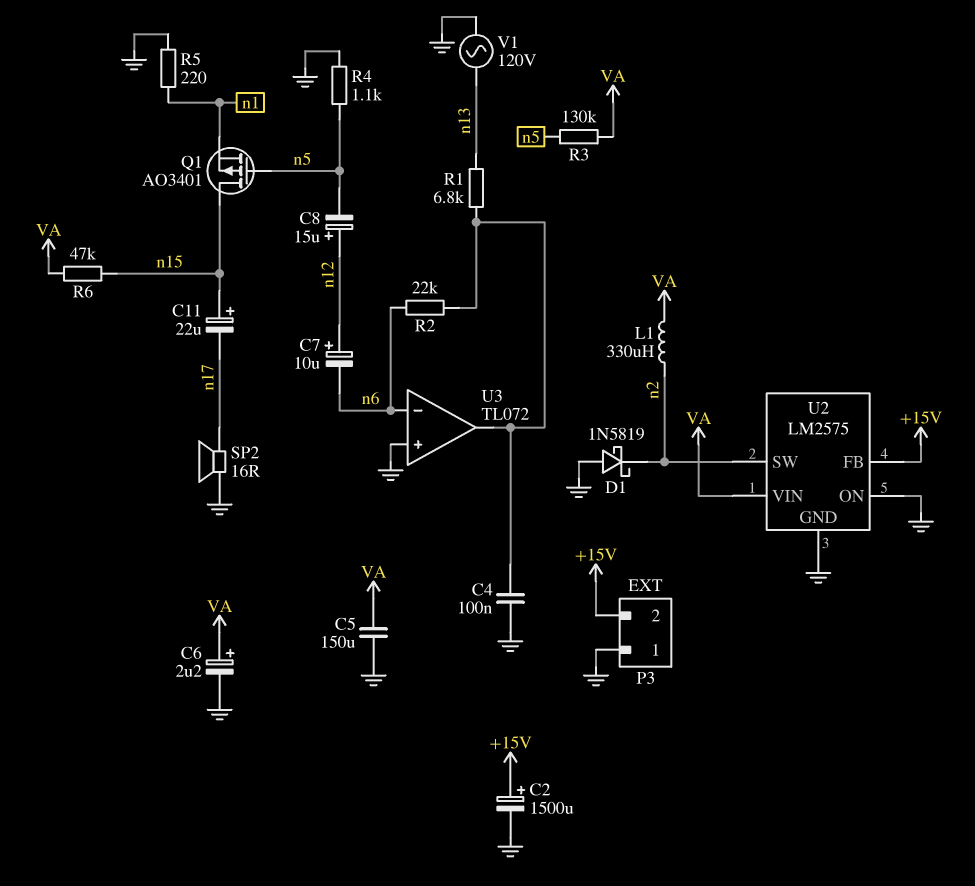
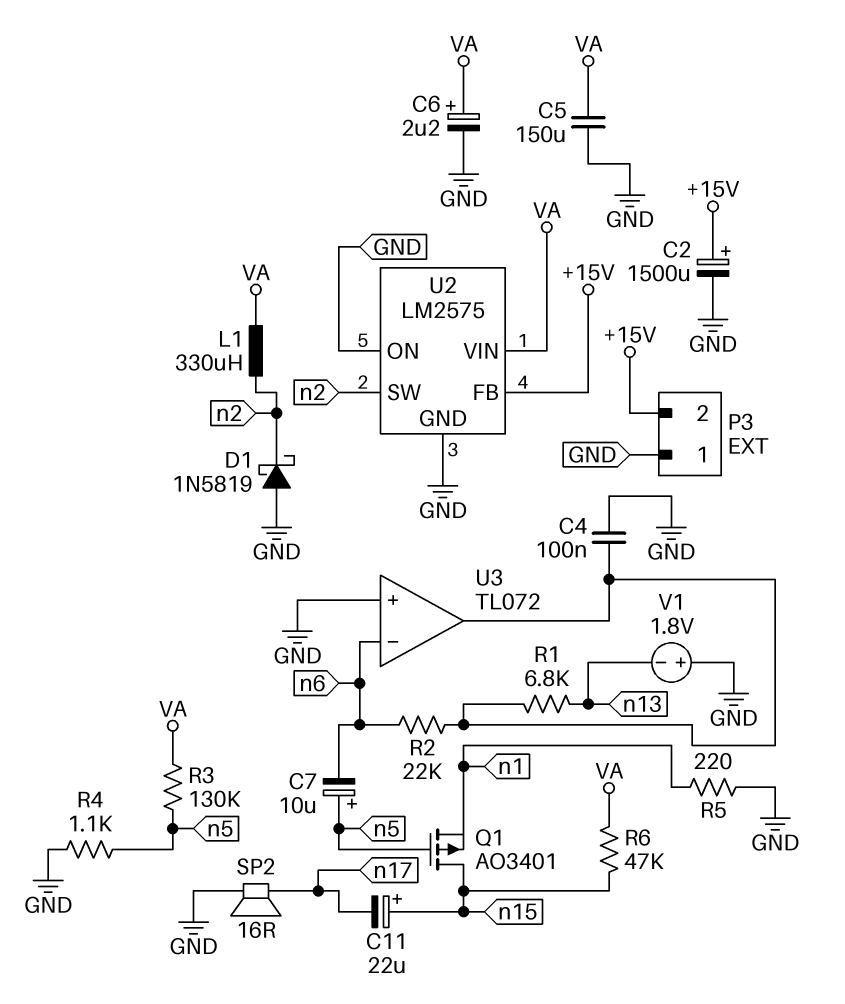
C7: 10uF (plus n12, minus n6) -> 10uF (plus n5, minus n6)
C8: 15uF (plus n12, minus n5) -> none
V1: AC 120V (GND, n13) -> 1.8V (plus GND, minus n13)

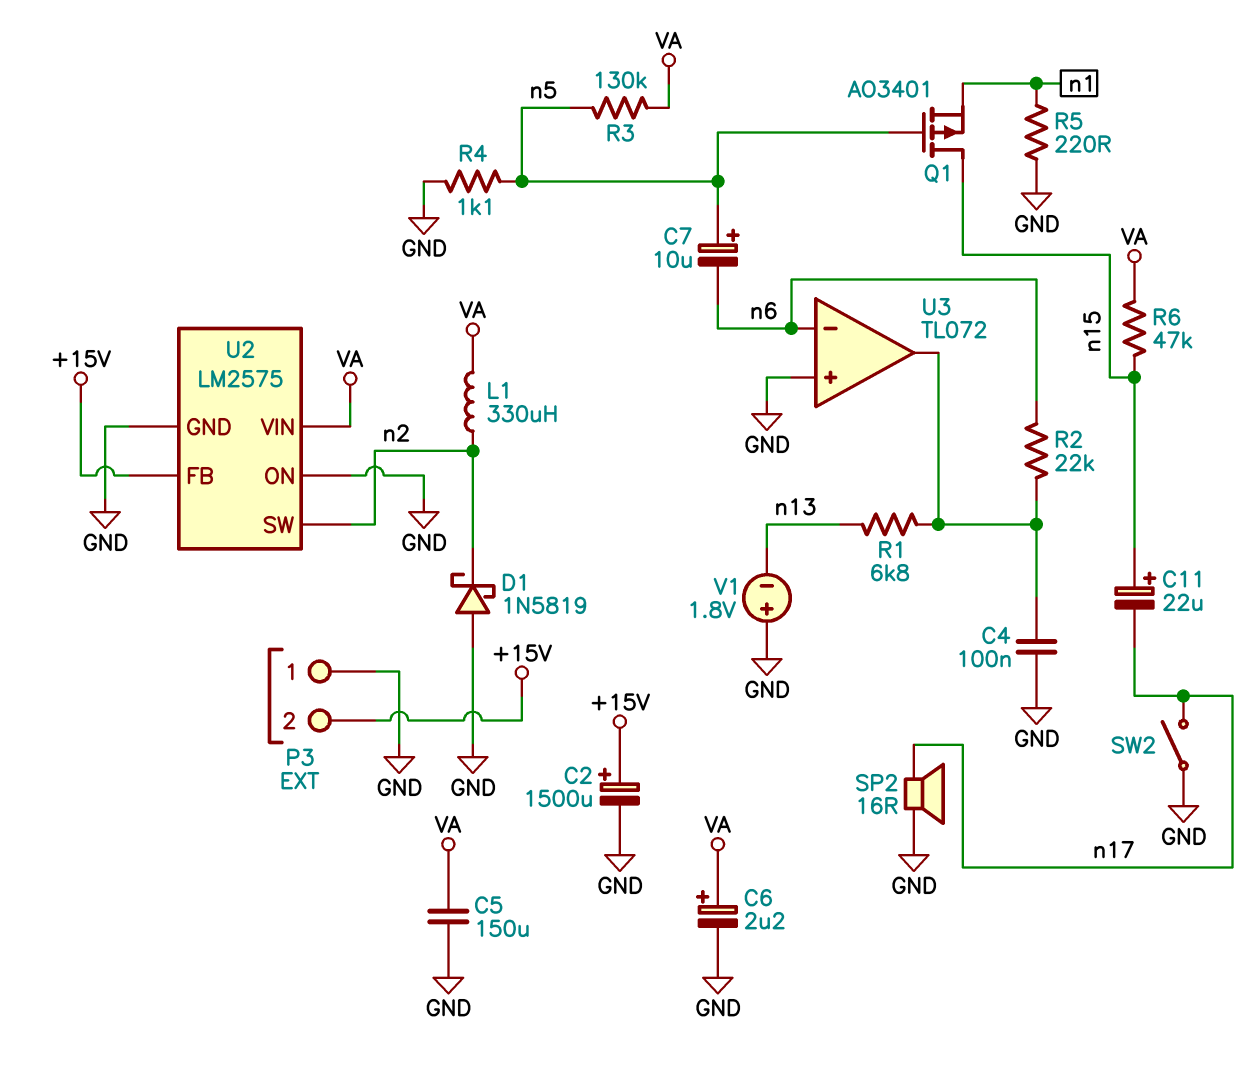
SW2: none -> switch (GND, n17)

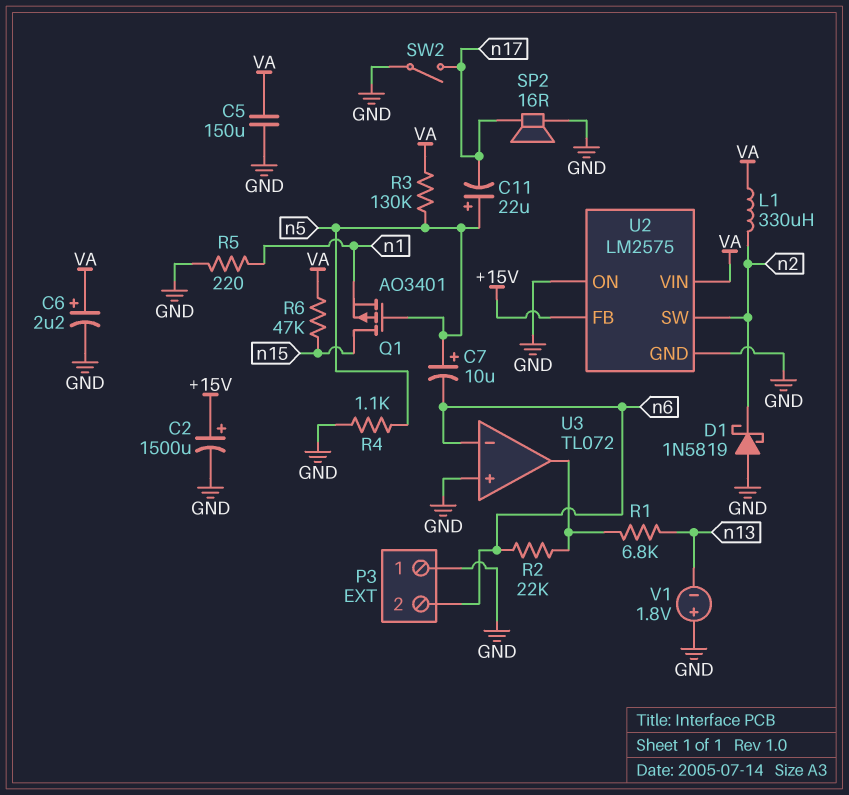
C4: 100nF (GND, U3/out) -> none
C11: 22uF (plus n15, minus n17) -> 22uF (plus n5, minus n17)
P3 pin 2: +15V -> n6

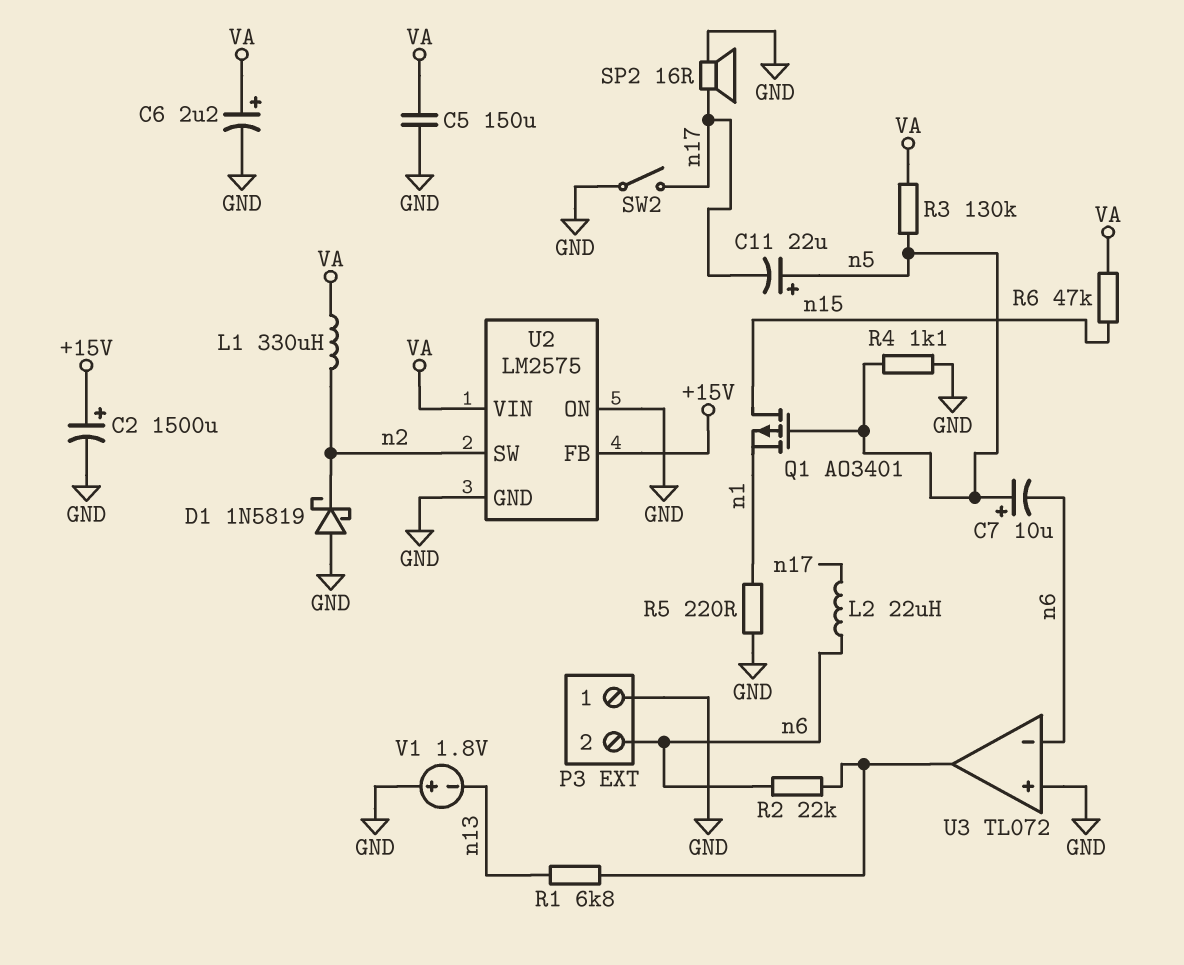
L2: none -> 22uH (n6, n17)

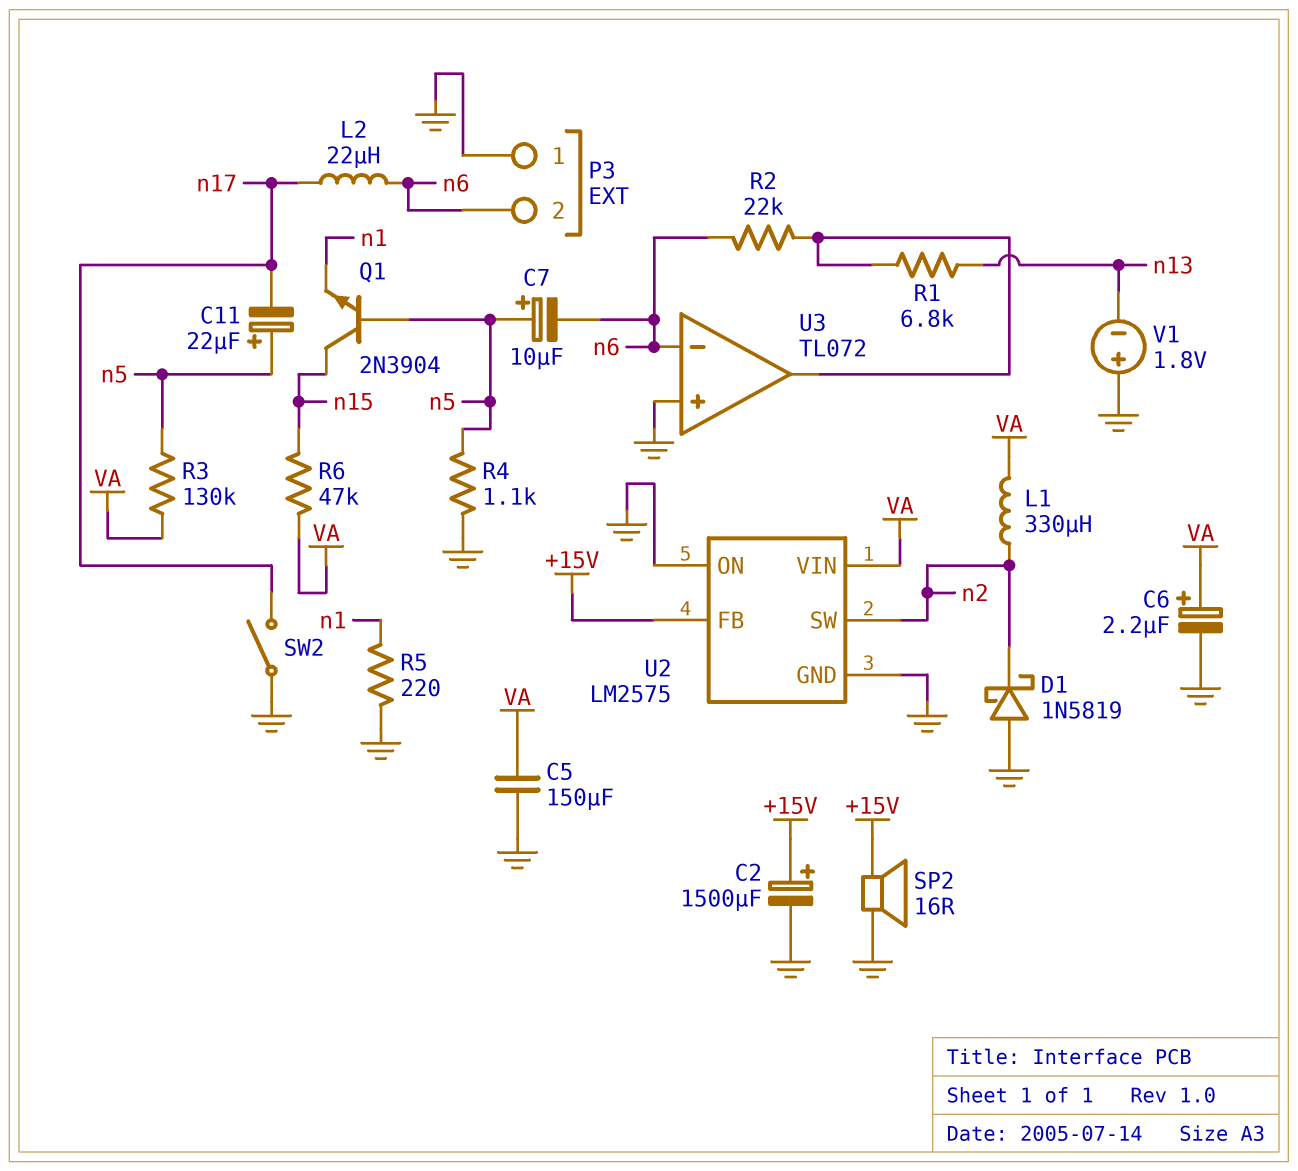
Q1: PMOS AO3401 (G n5, D n15, S n1) -> NPN 2N3904 (B n5, C n15, E n1)
SP2: speaker 16R (GND, n17) -> speaker 16R (+15V, GND)

